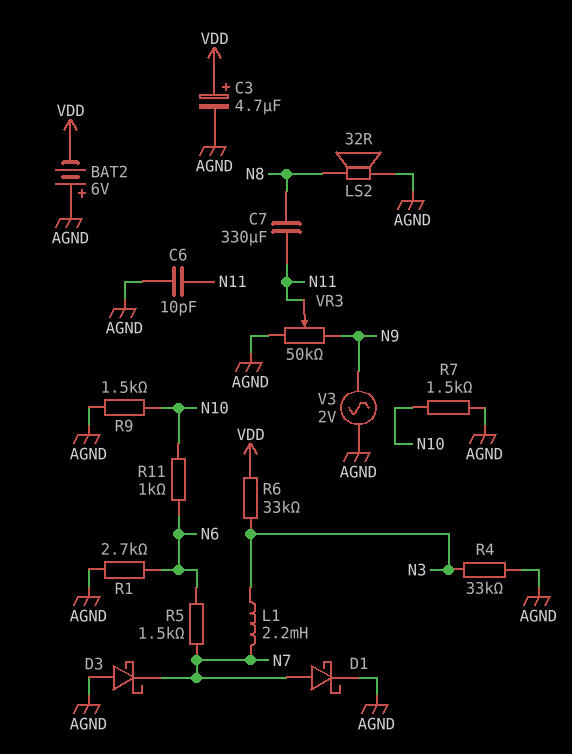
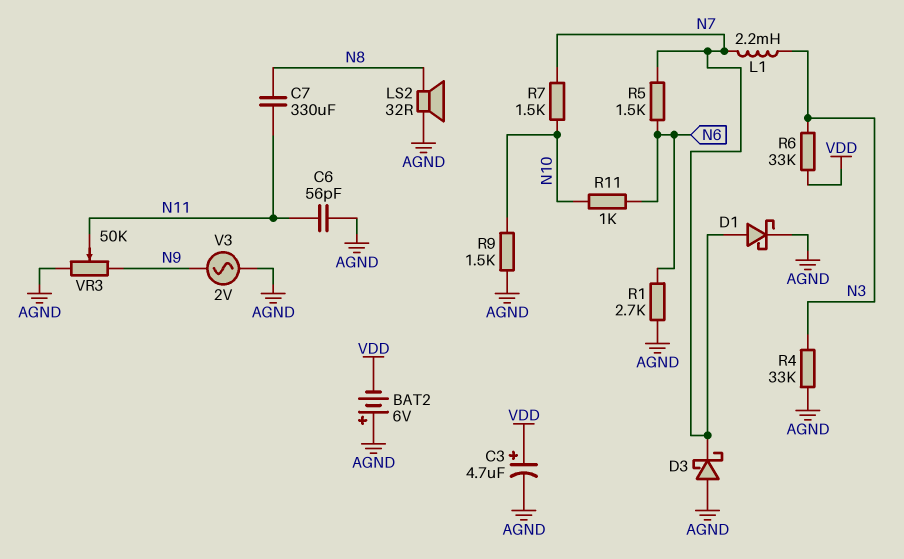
C6: 10pF (AGND, N11) -> 56pF (AGND, N11)
R7: 1.5k (AGND, N10) -> 1.5k (N7, N10)

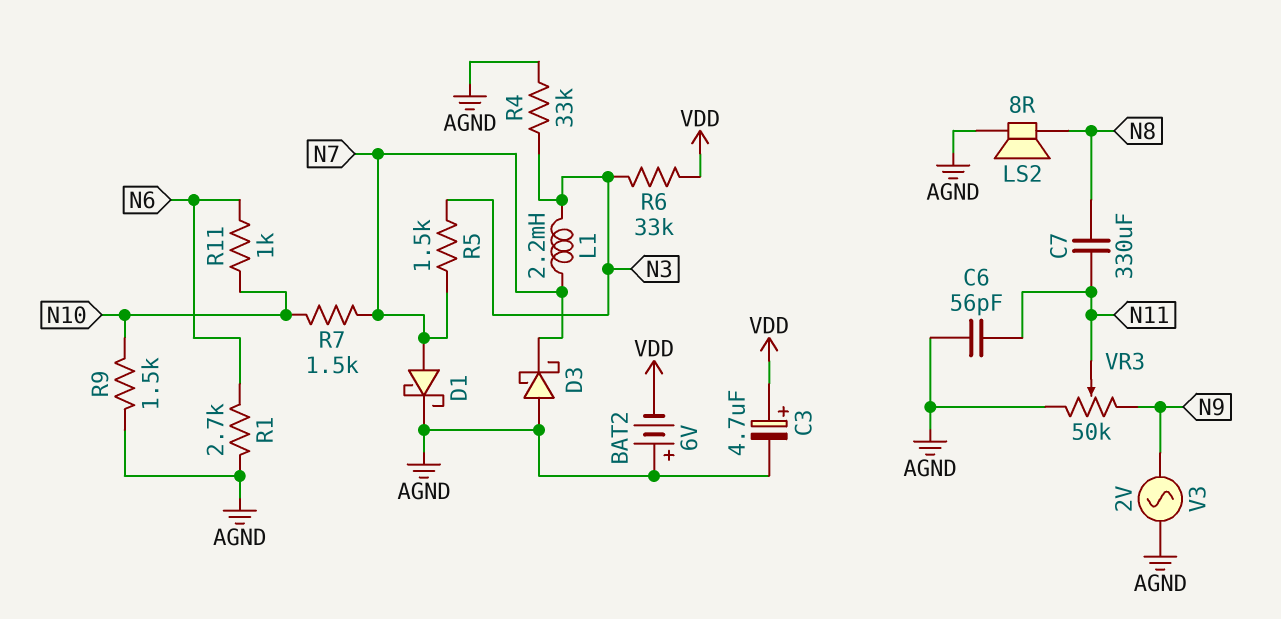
LS2: speaker 32R (AGND, N8) -> speaker 8R (AGND, N8)
R5: 1.5k (N6, N7) -> 1.5k (N3, N7)

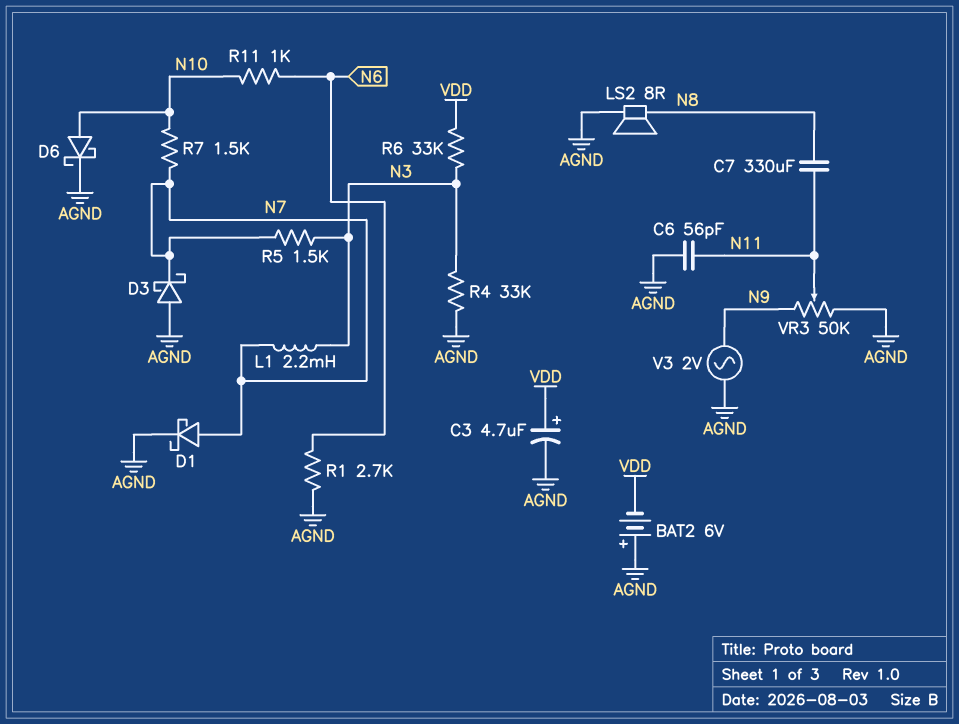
D6: none -> schottky (A N10, K AGND)
R9: 1.5k (AGND, N10) -> none

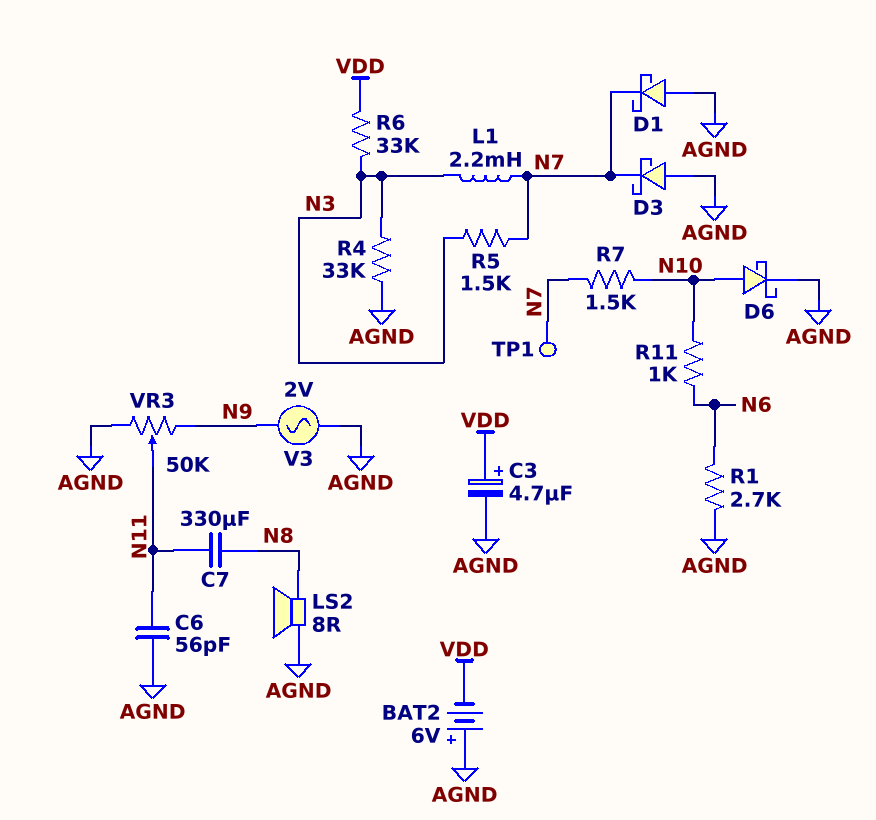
D1: schottky (A N7, K AGND) -> schottky (A AGND, K N7)
TP1: none -> test point (N7)

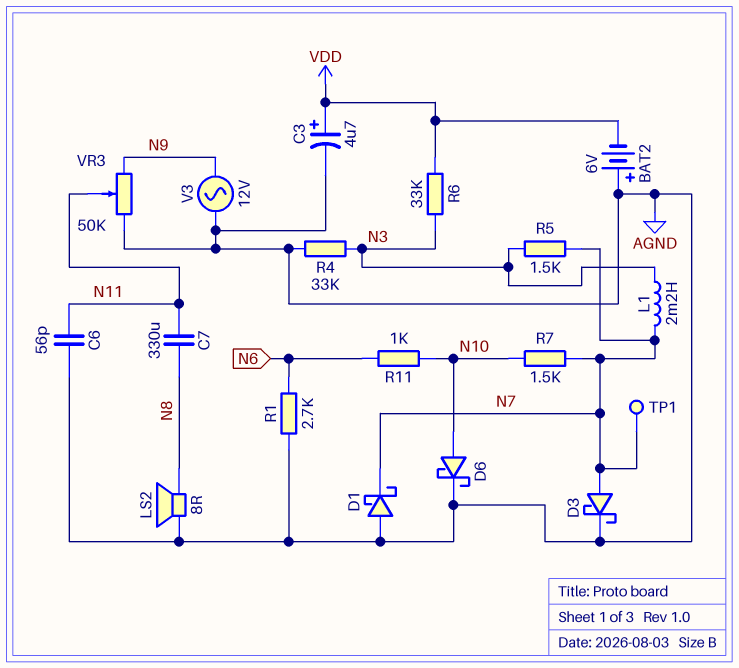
D3: schottky (A AGND, K N7) -> schottky (A N7, K AGND)
V3: AC 2V (AGND, N9) -> AC 12V (AGND, N9)

